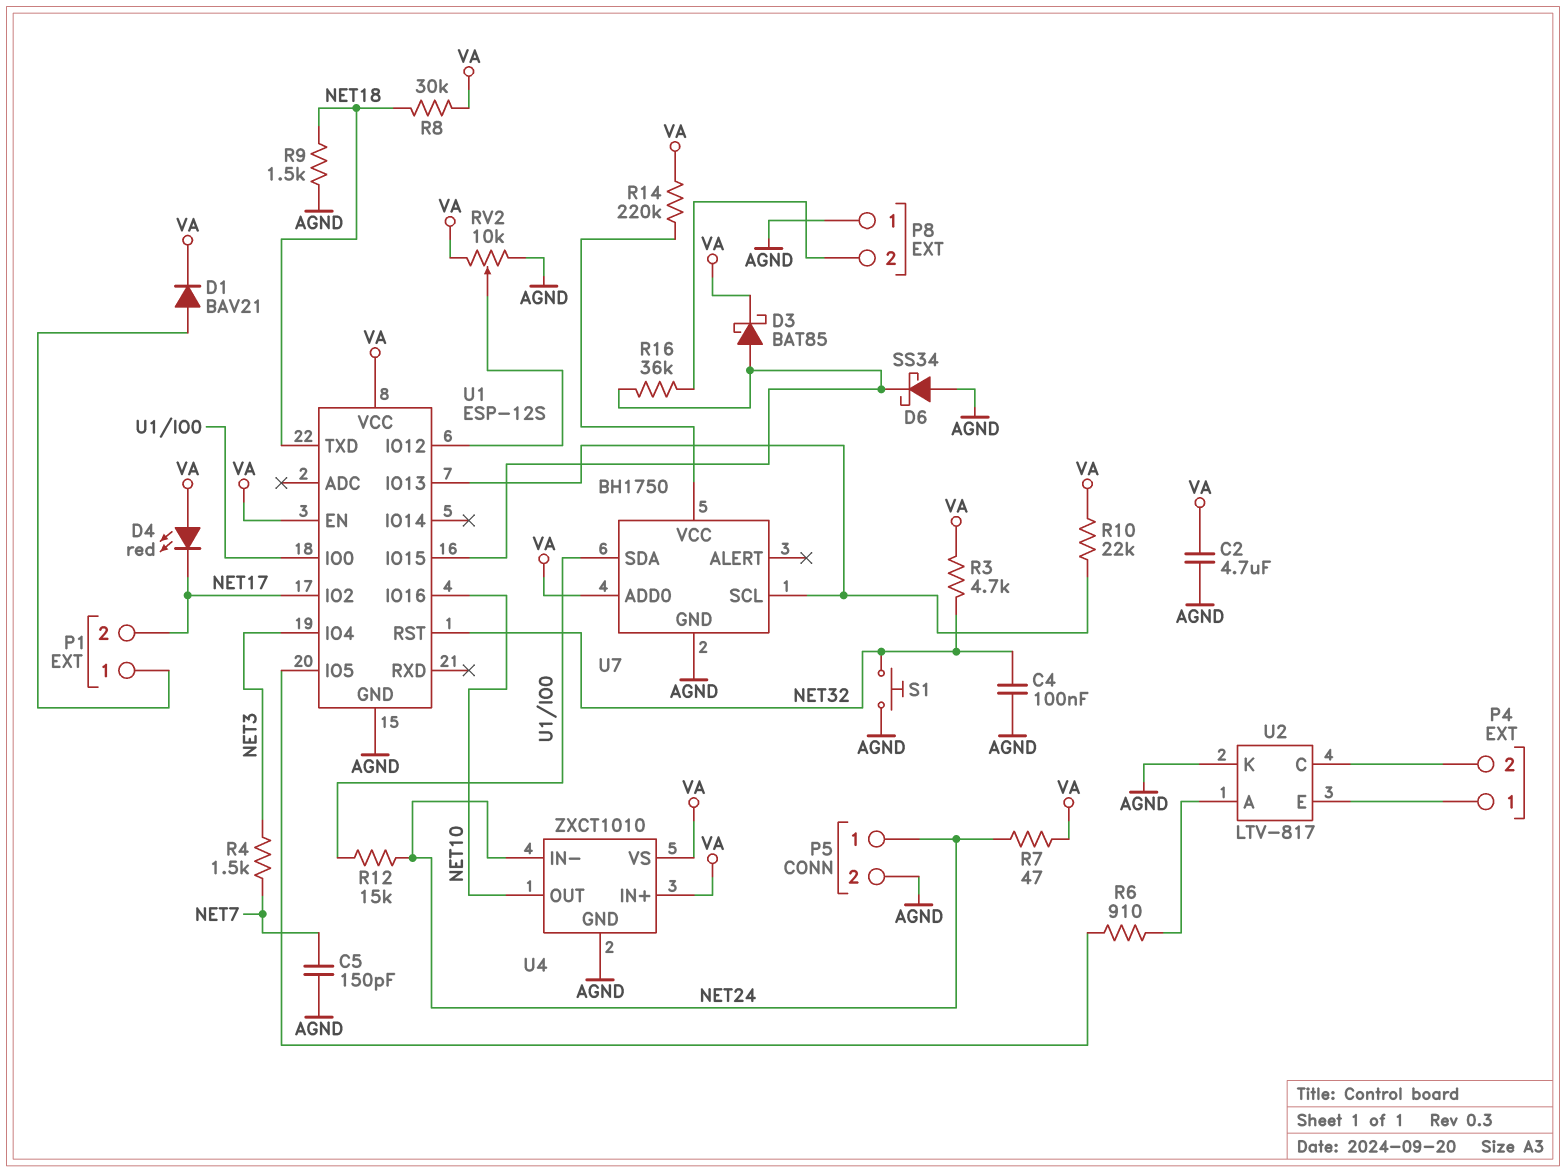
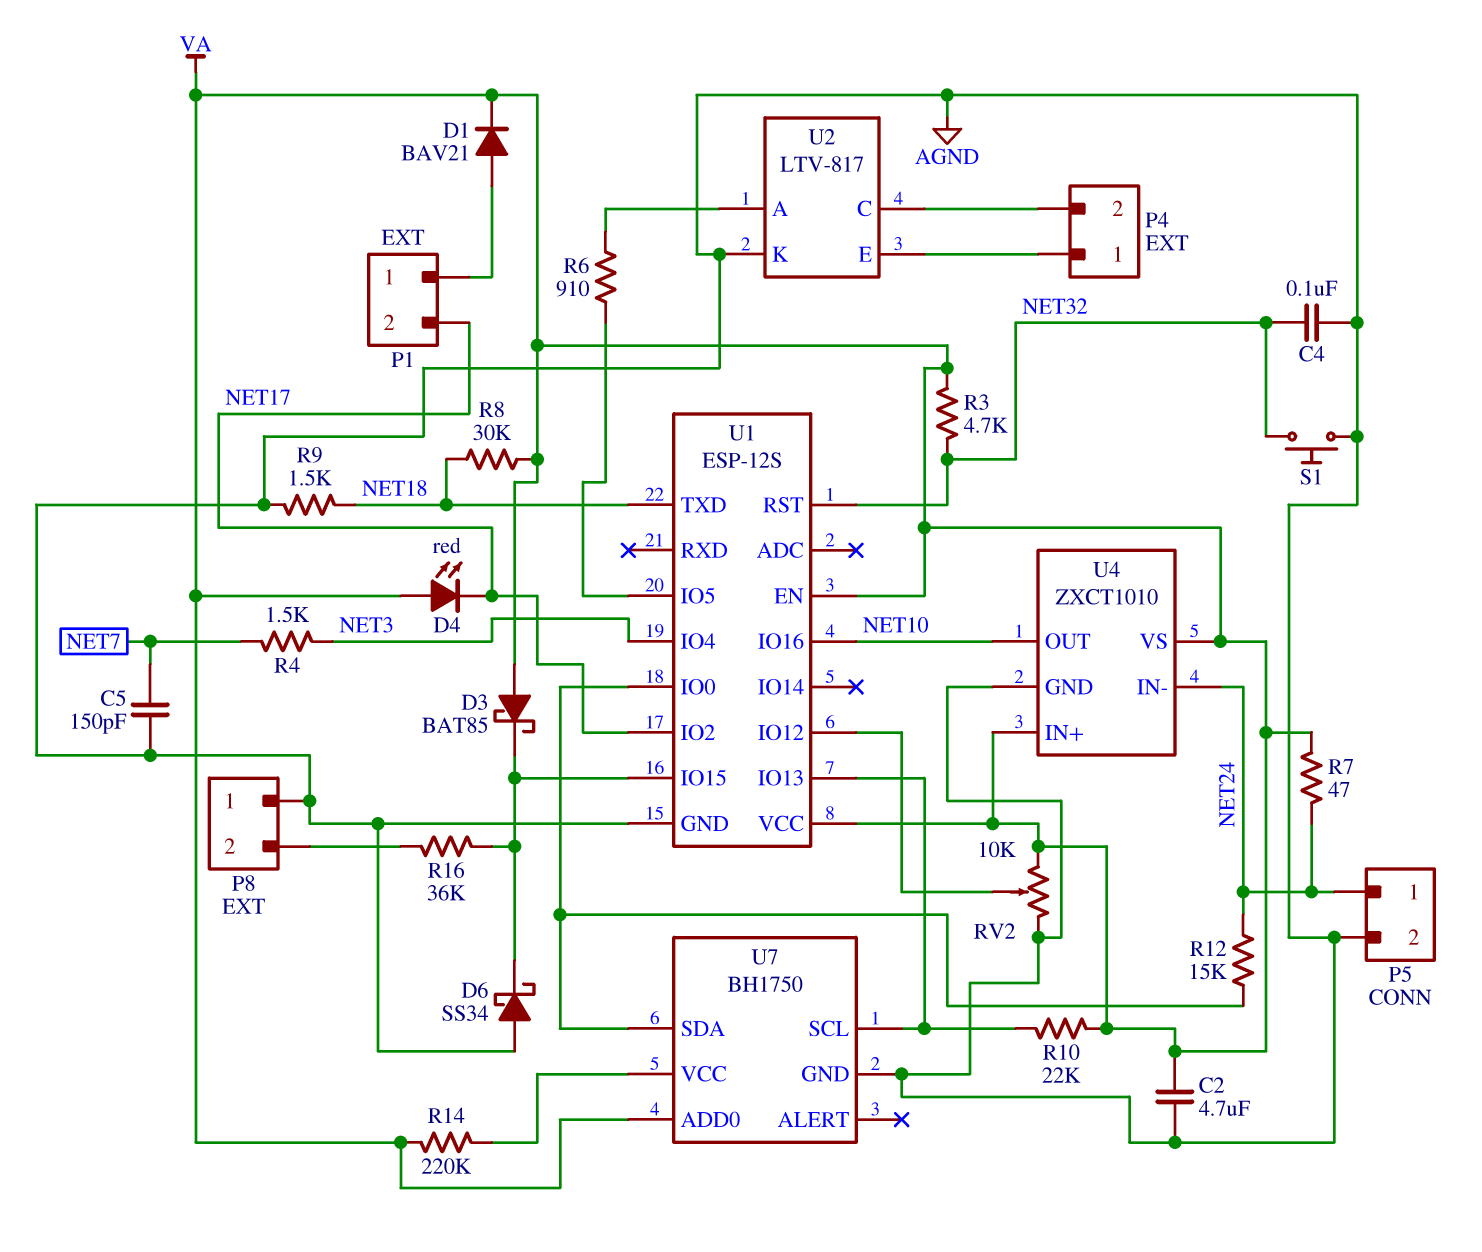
D3: schottky BAT85 (A U1/IO15, K VA) -> schottky BAT85 (A VA, K U1/IO15)

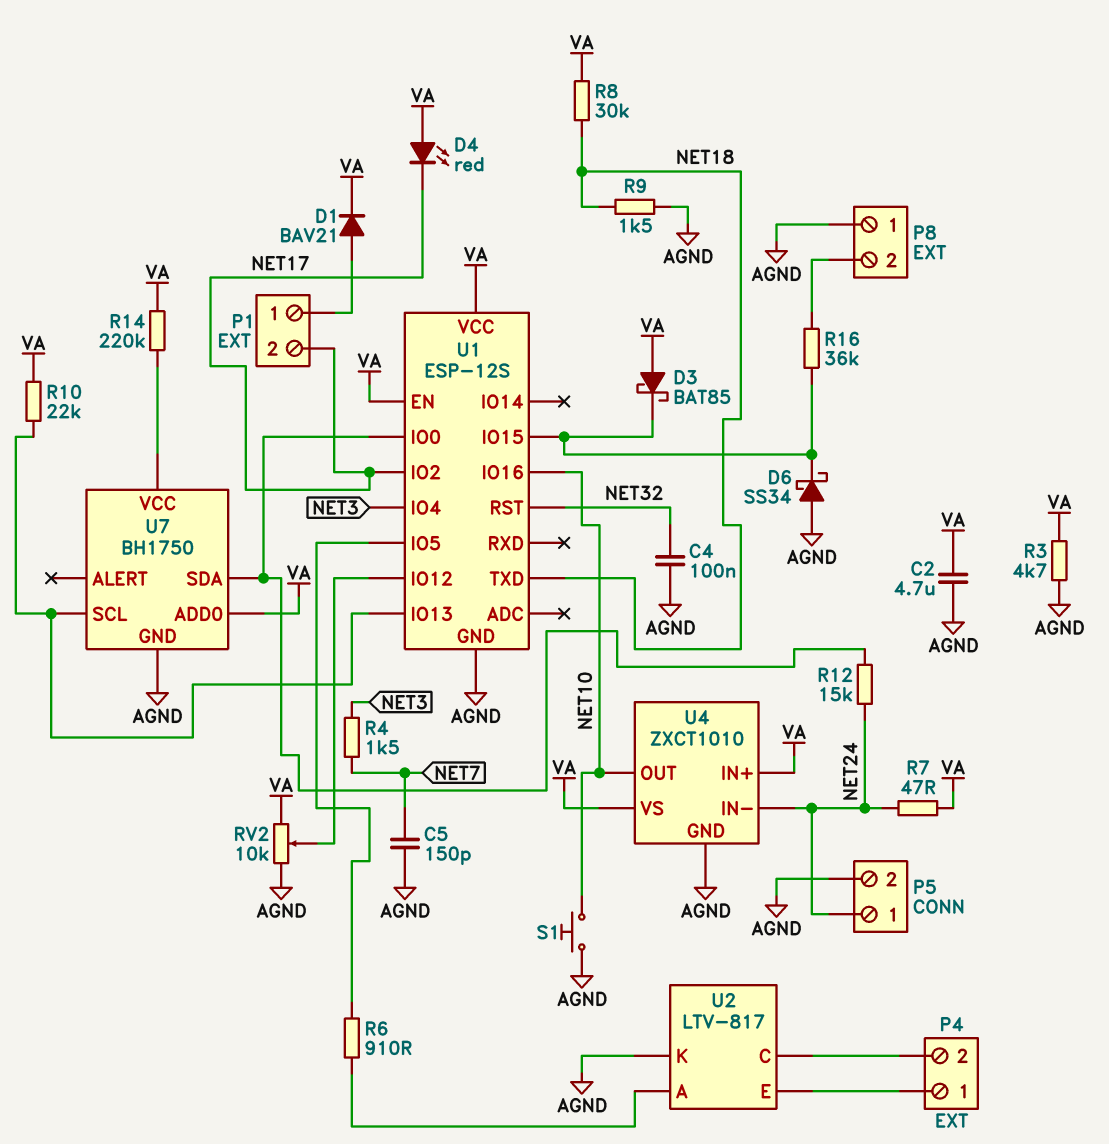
R3: 4.7k (NET32, VA) -> 4.7k (AGND, VA)
S1: button (AGND, NET32) -> button (AGND, NET10)

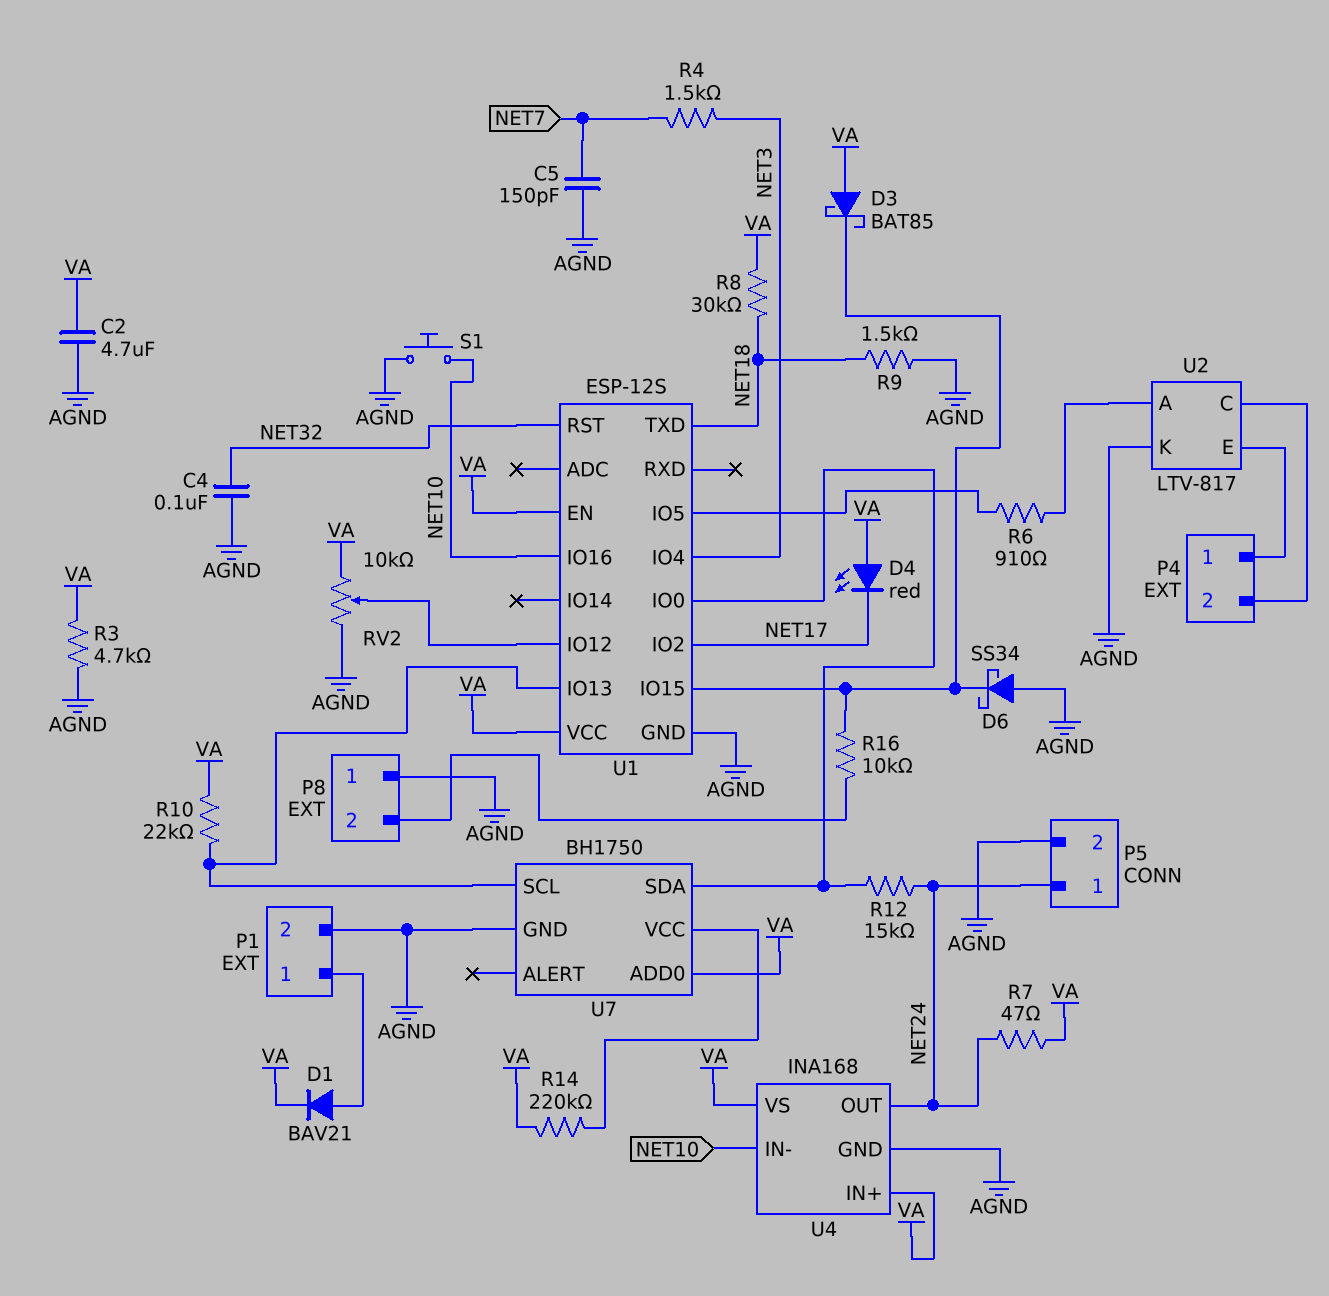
P1 pin 2: NET17 -> AGND
R16: 36k (P8/2, U1/IO15) -> 10k (P8/2, U1/IO15)
U4: ZXCT1010 -> INA168
U4 pin IN-: NET24 -> NET10
U4 pin OUT: NET10 -> NET24

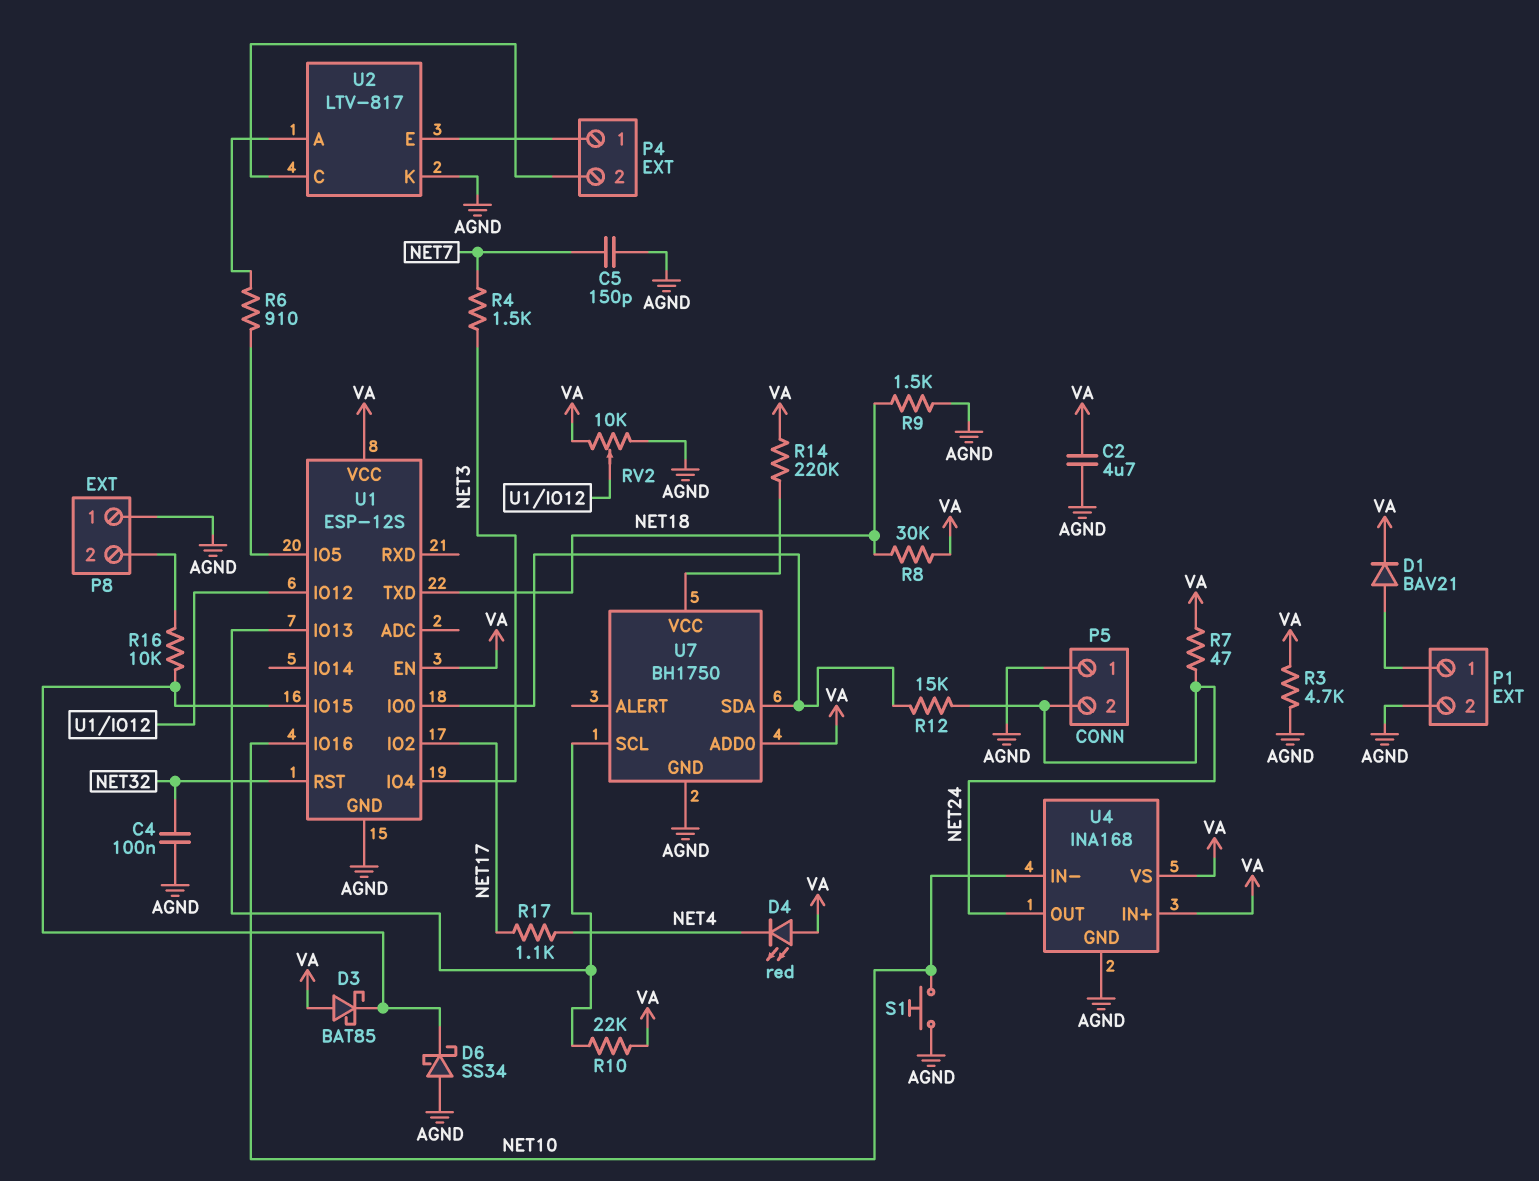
D4: LED red (A VA, K NET17) -> LED red (A VA, K NET4)
P5 pin 1: NET24 -> AGND
P5 pin 2: AGND -> NET24
R17: none -> 1.1k (NET4, NET17)

